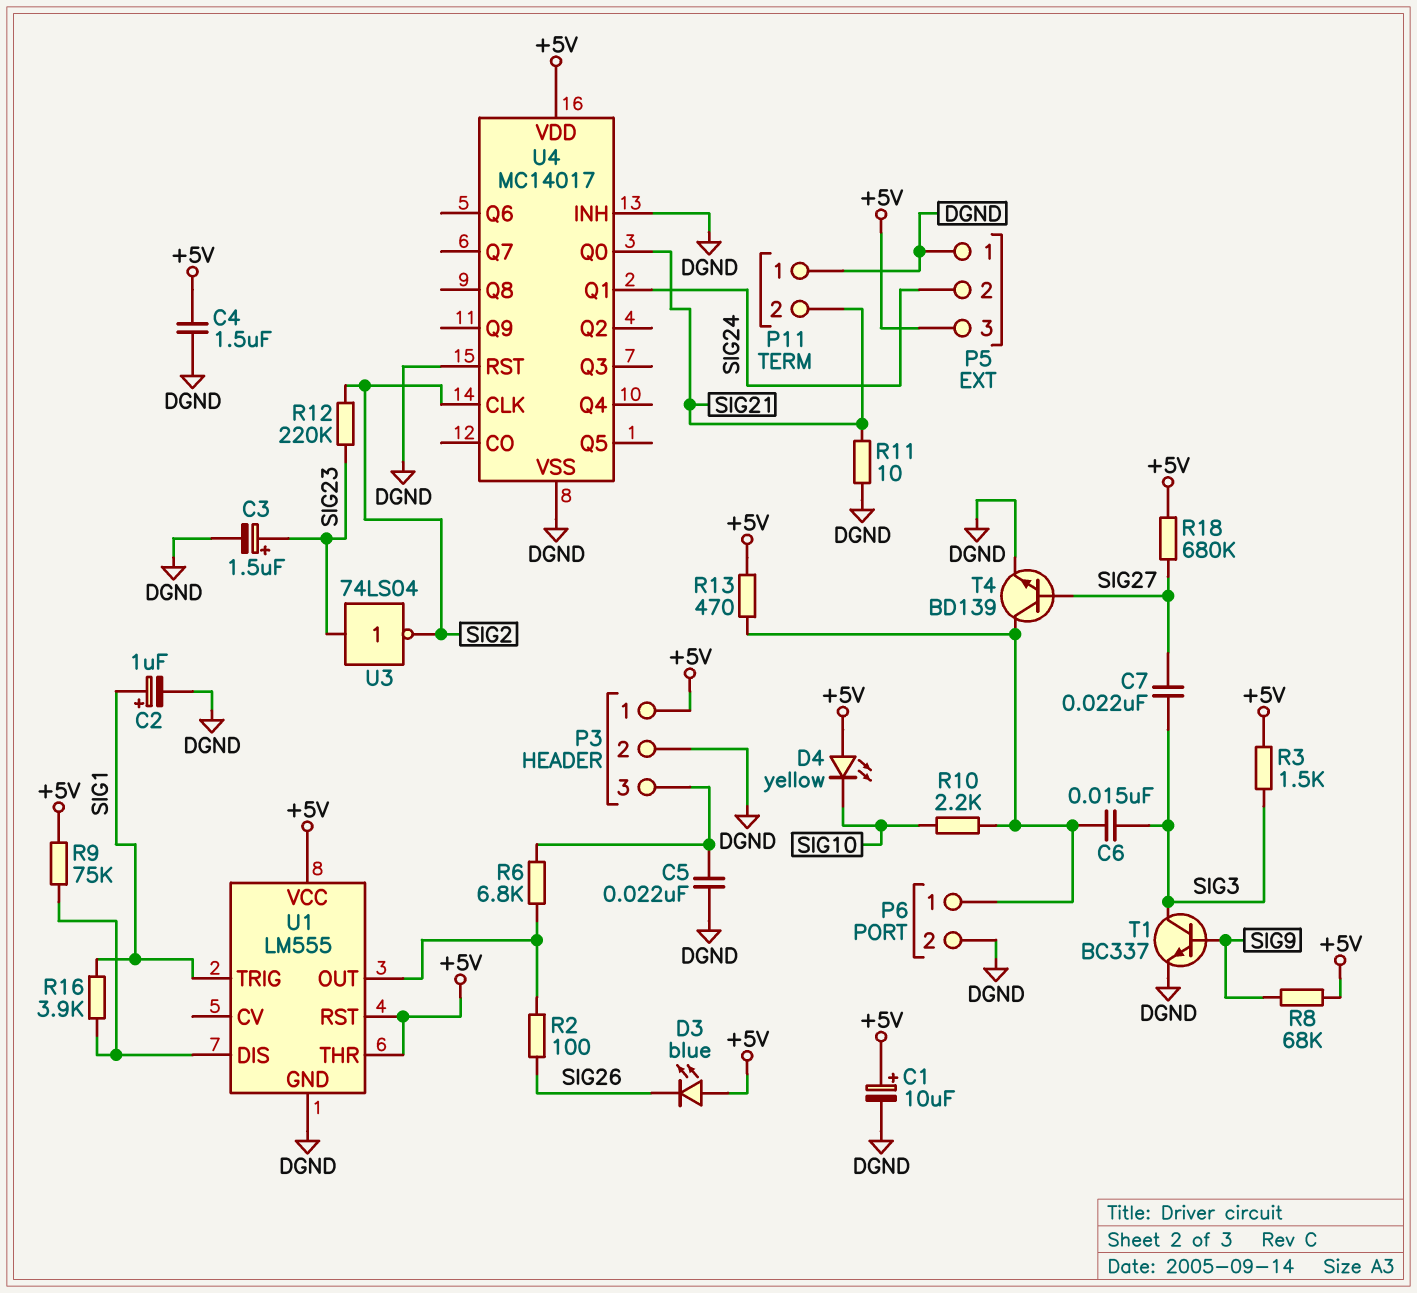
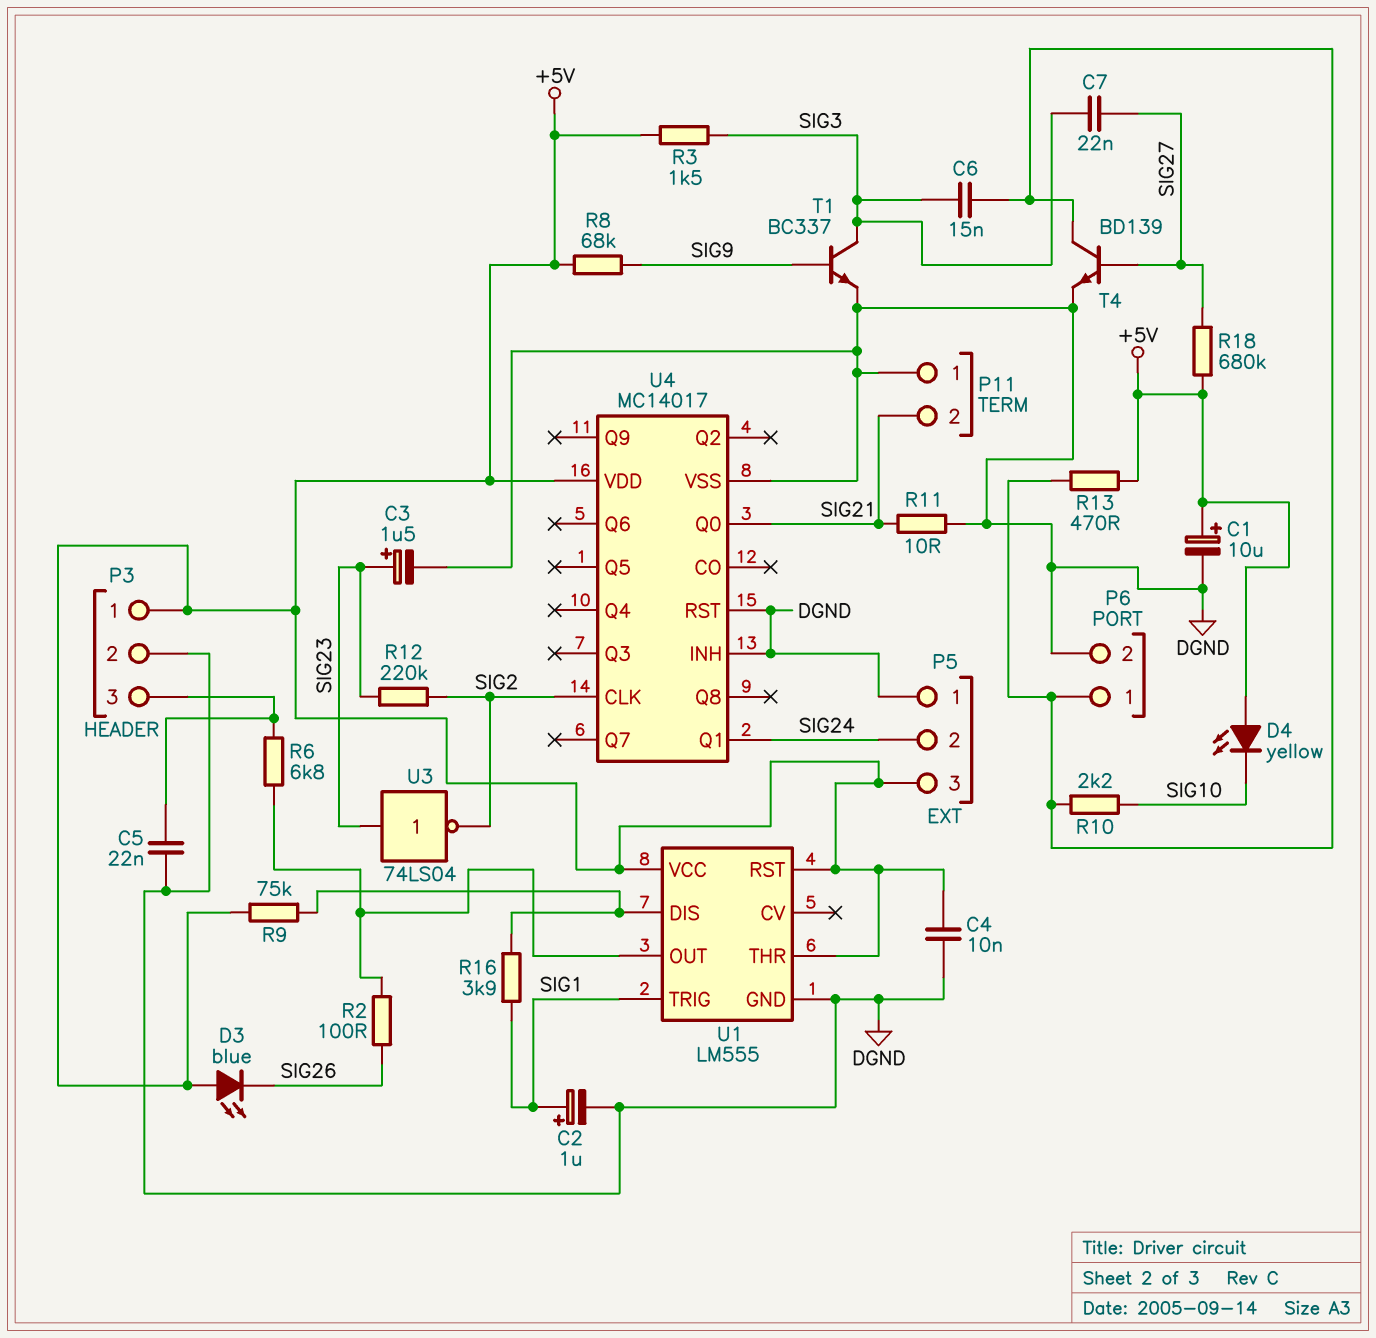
C4: 1.5uF (+5V, DGND) -> 10nF (+5V, DGND)

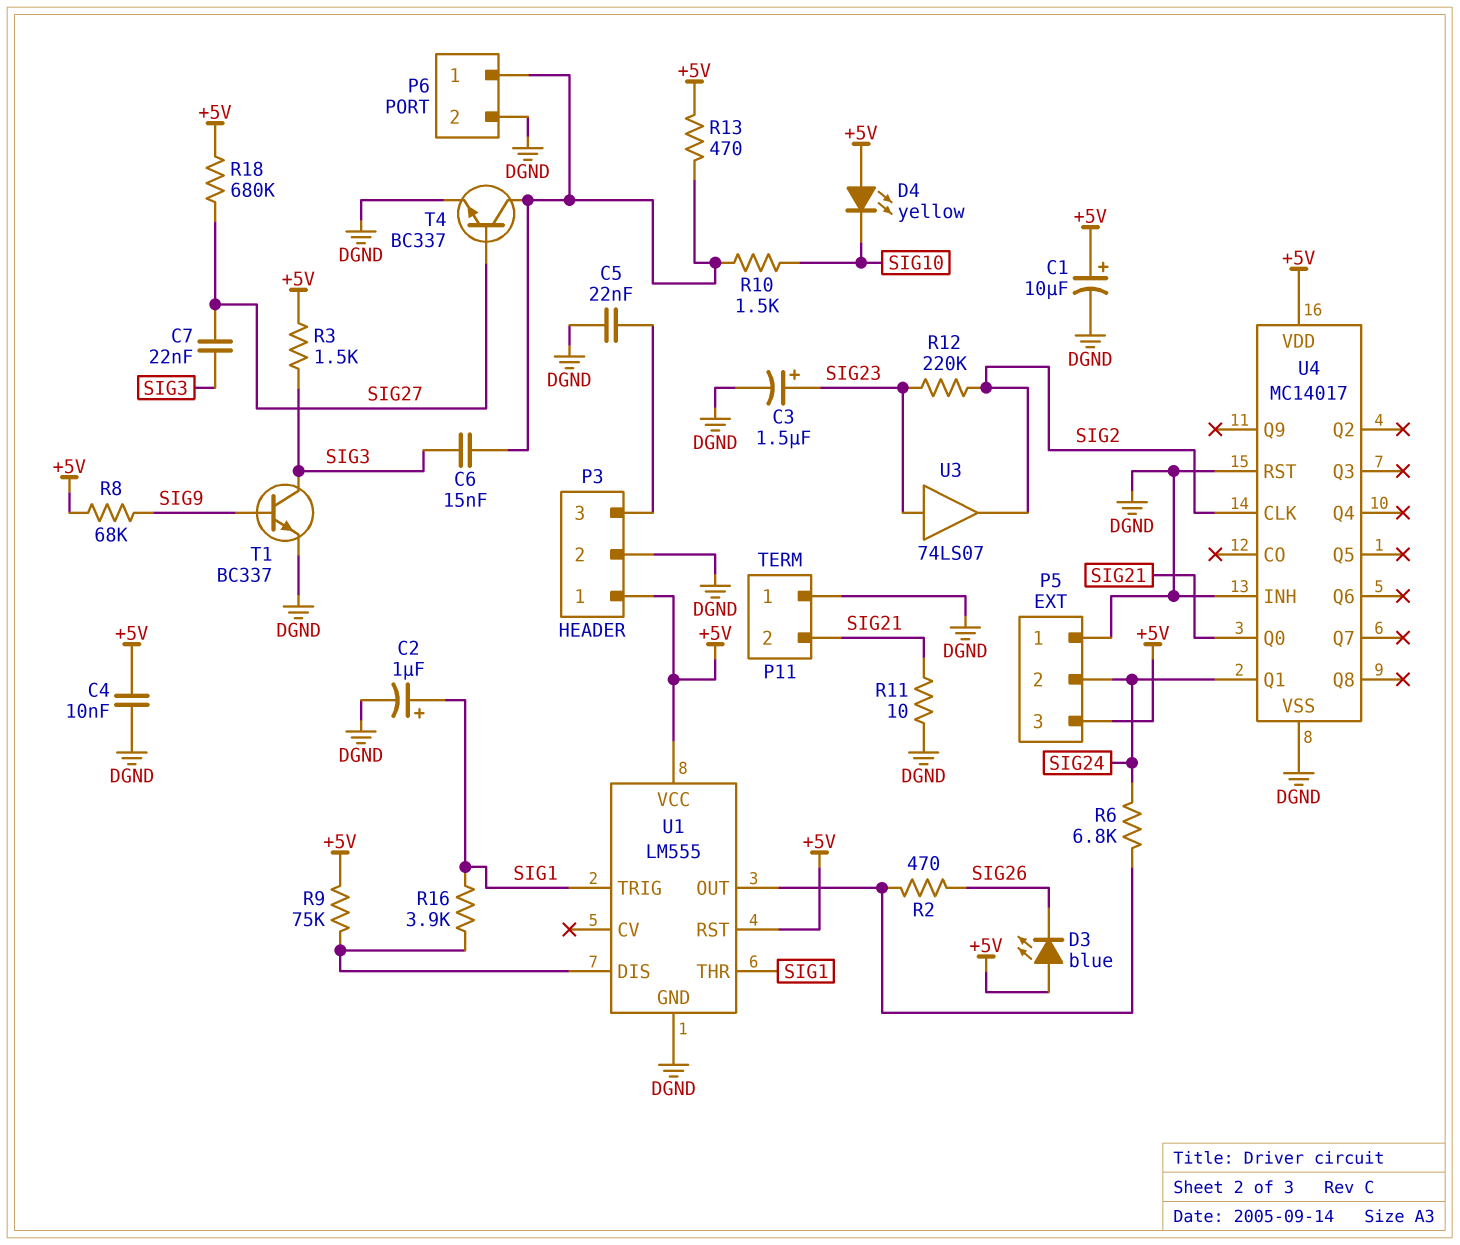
R2: 100 (SIG26, U1/OUT) -> 470 (SIG26, U1/OUT)
R6: 6.8k (P3/3, U1/OUT) -> 6.8k (SIG24, U1/OUT)
R10: 2.2k (P6/1, SIG10) -> 1.5k (P6/1, SIG10)
T4: NPN BD139 (B SIG27, C P6/1, E DGND) -> NPN BC337 (B SIG27, C P6/1, E DGND)
U1 pin THR: +5V -> SIG1
U3: NOT 74LS04 (in SIG23, out SIG2) -> buffer 74LS07 (in SIG23, out SIG2)

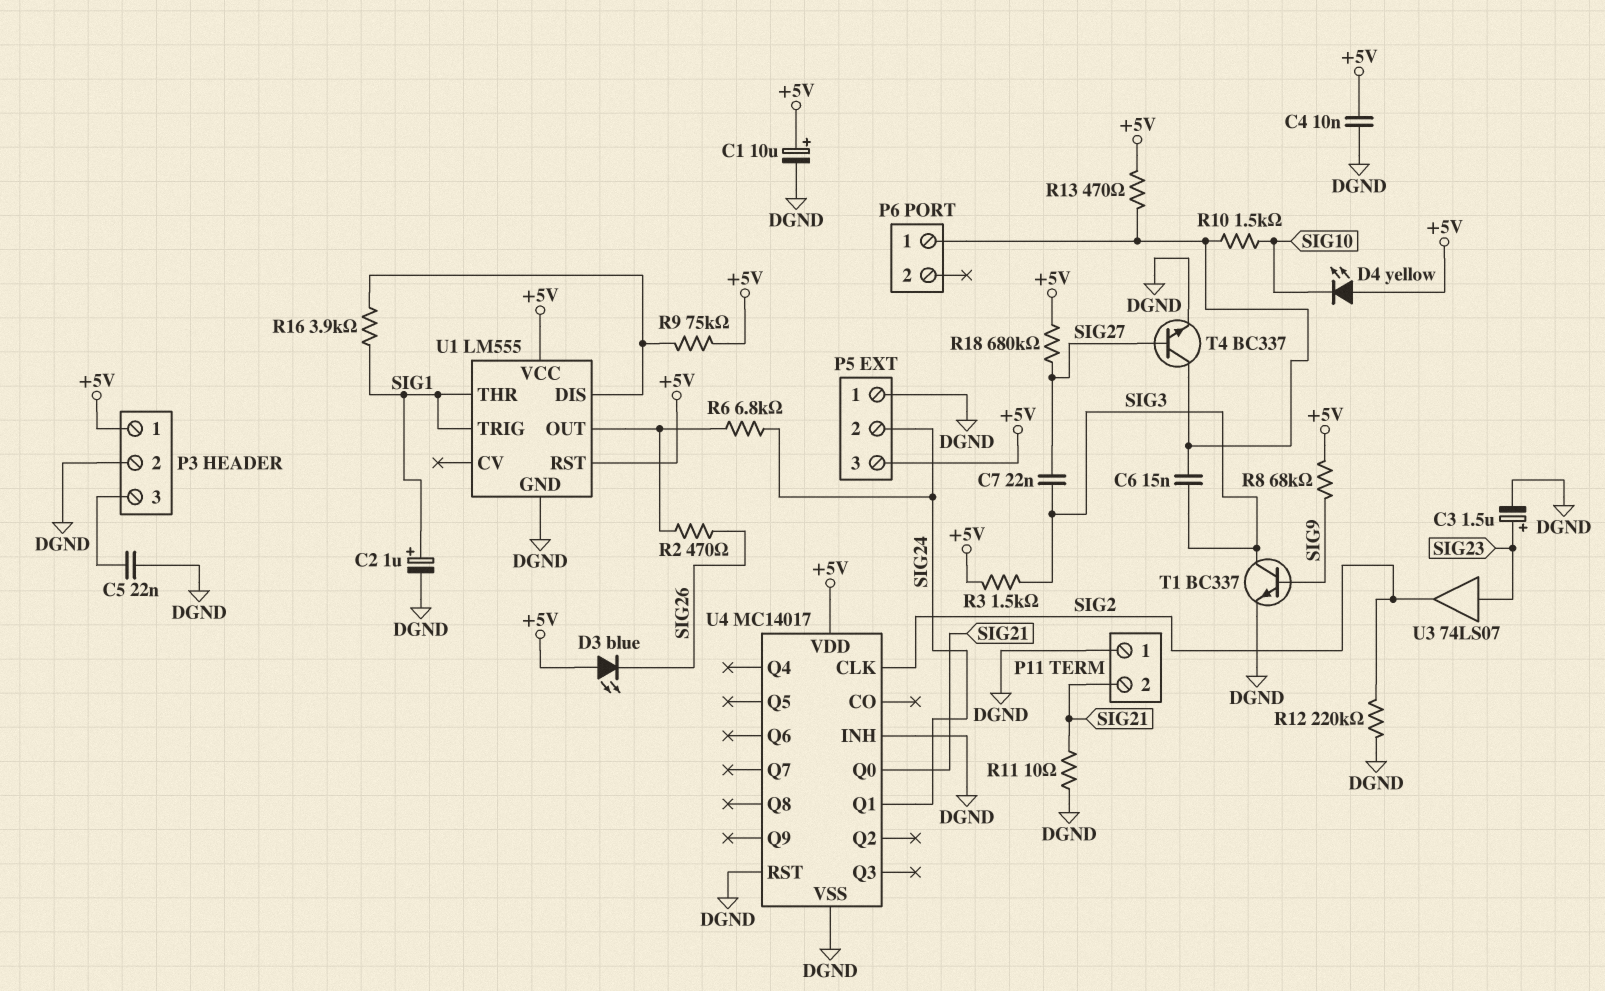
P6 pin 2: DGND -> none
R12: 220k (SIG2, SIG23) -> 220k (DGND, SIG2)

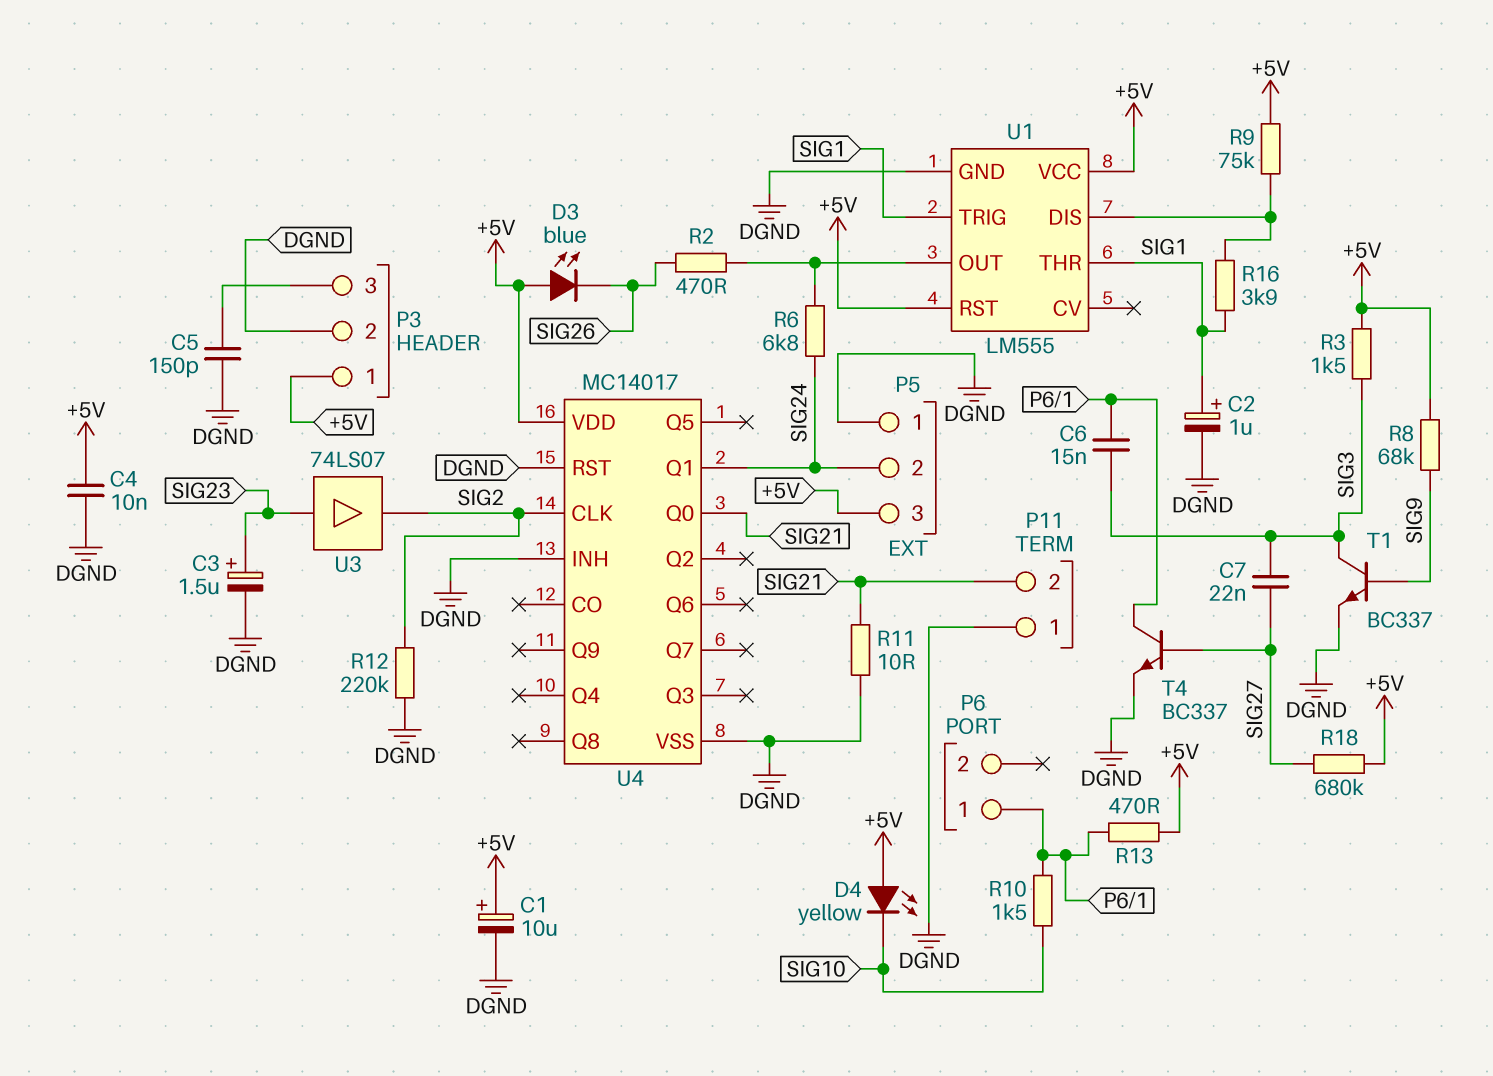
C5: 22nF (DGND, P3/3) -> 150pF (DGND, P3/3)

